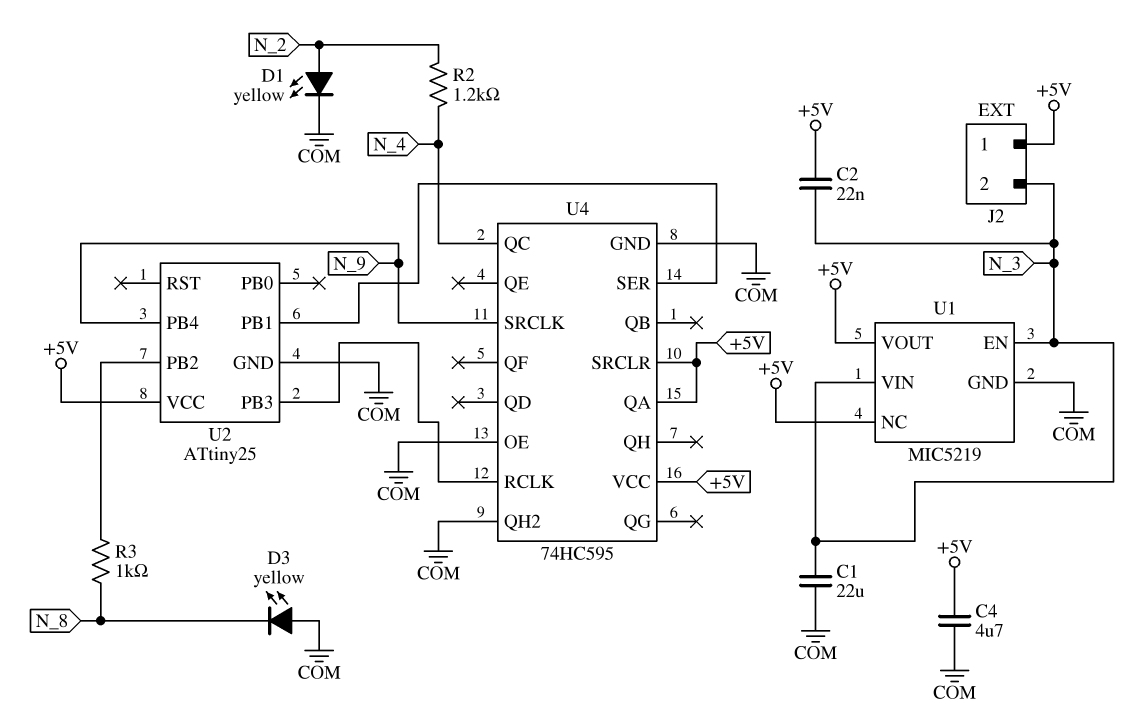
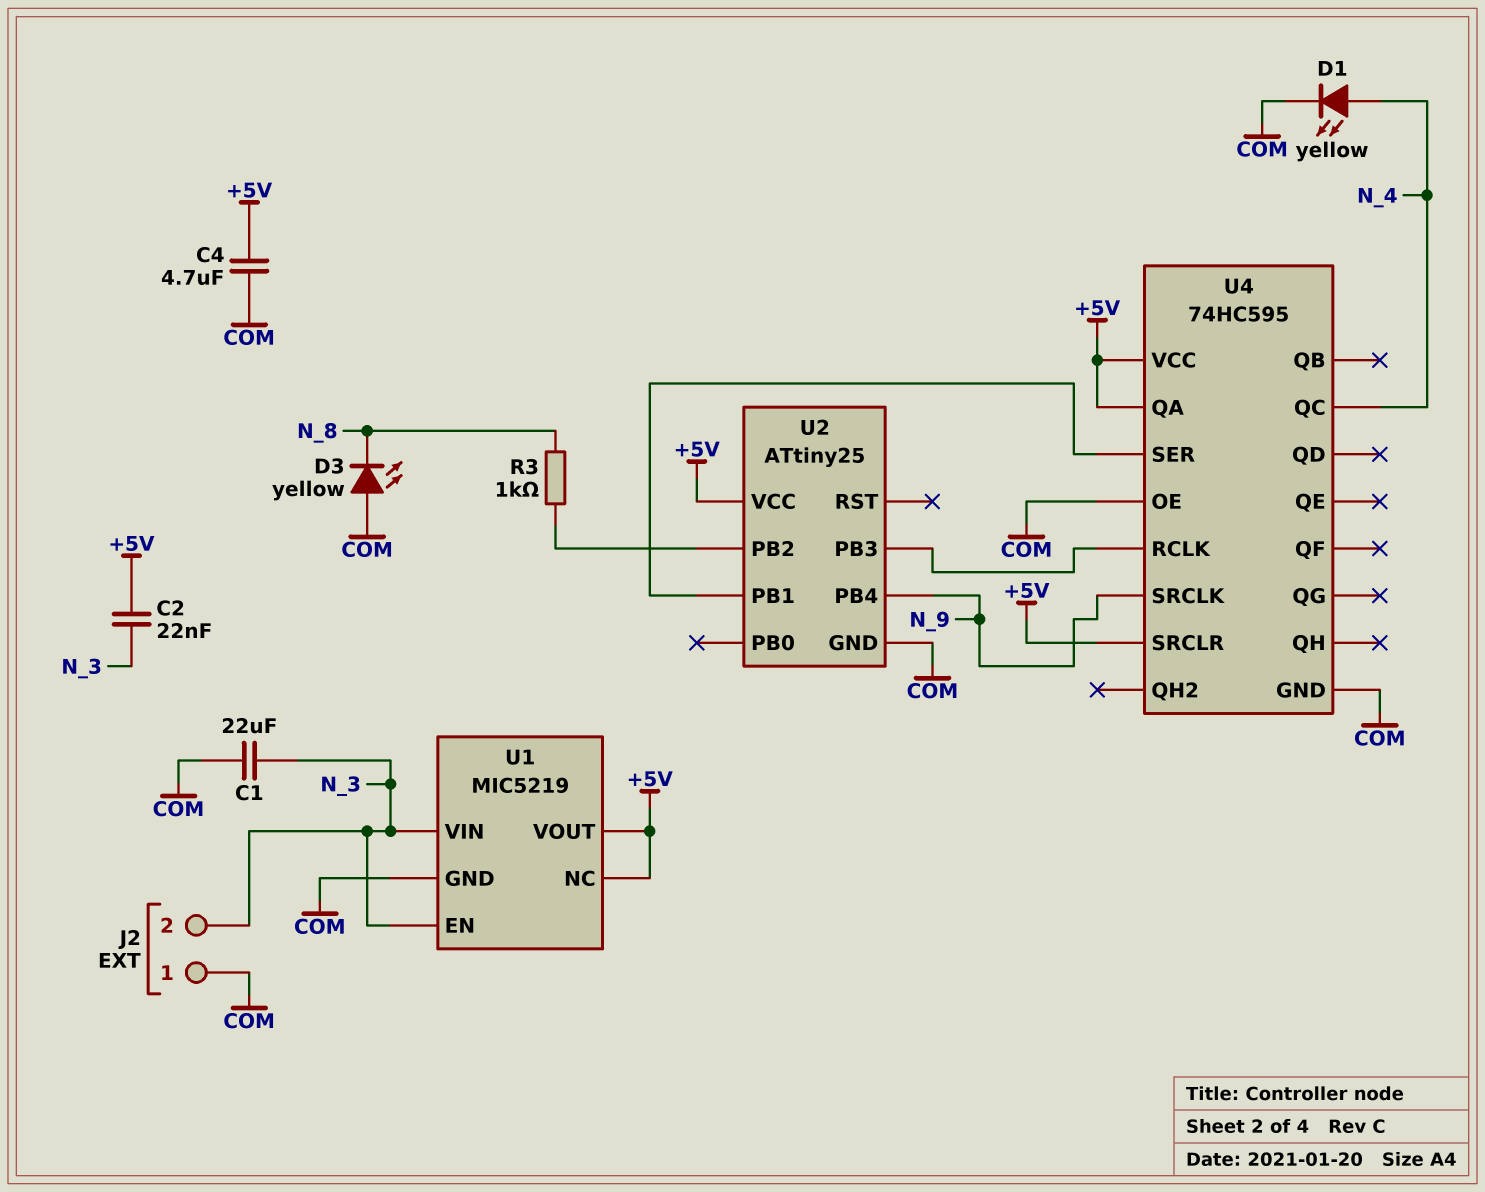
D1: LED yellow (A N_2, K COM) -> LED yellow (A N_4, K COM)
J2 pin 1: +5V -> COM
R2: 1.2k (N_2, N_4) -> none
U4 pin QH2: COM -> none

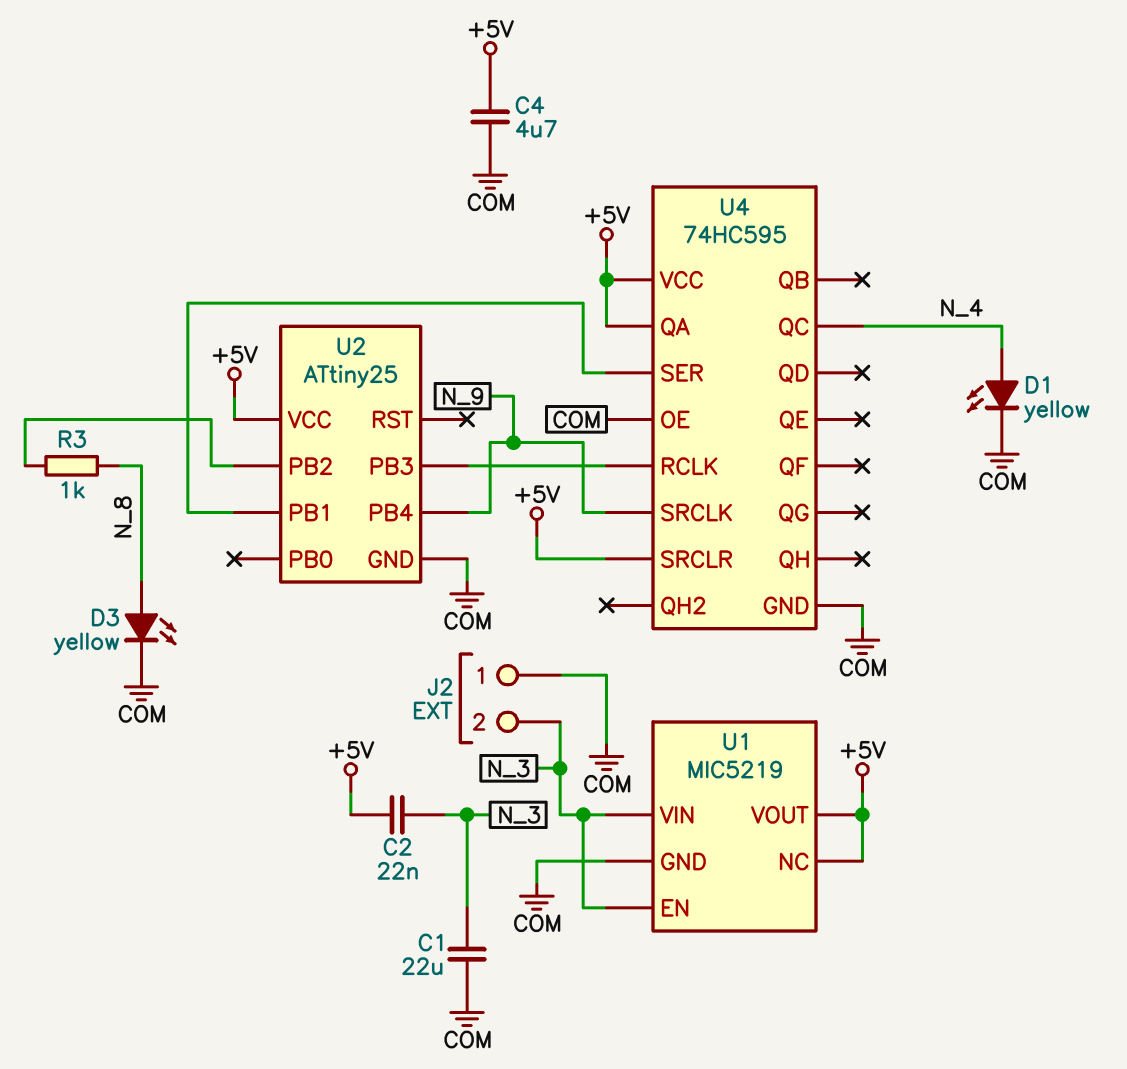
D3: LED yellow (A COM, K N_8) -> LED yellow (A N_8, K COM)

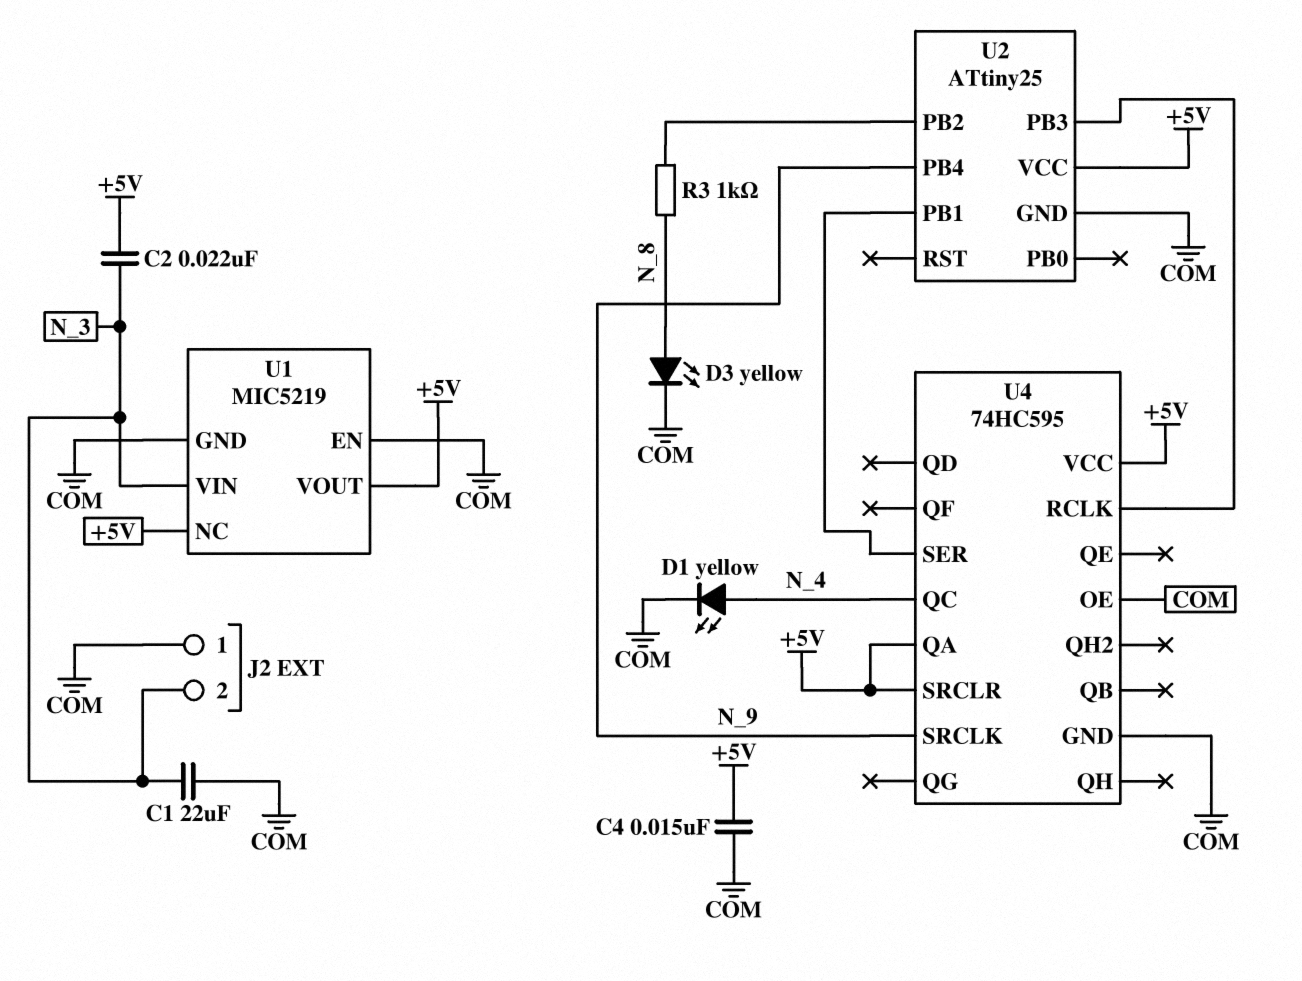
C4: 4.7uF (+5V, COM) -> 15nF (+5V, COM)
U1 pin EN: N_3 -> COM

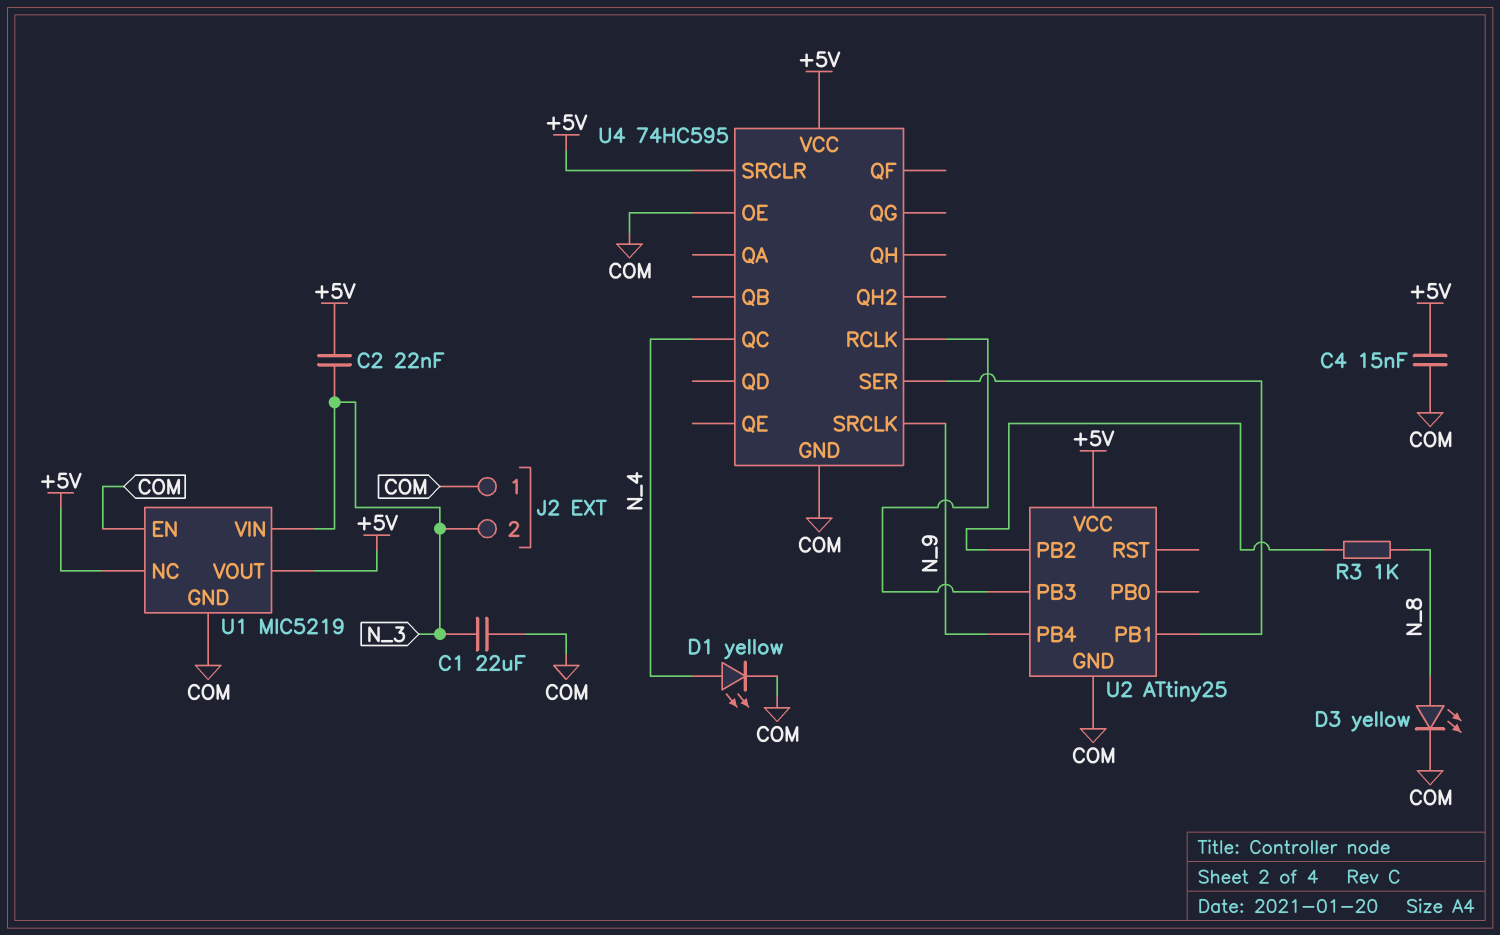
U4 pin QA: +5V -> none

